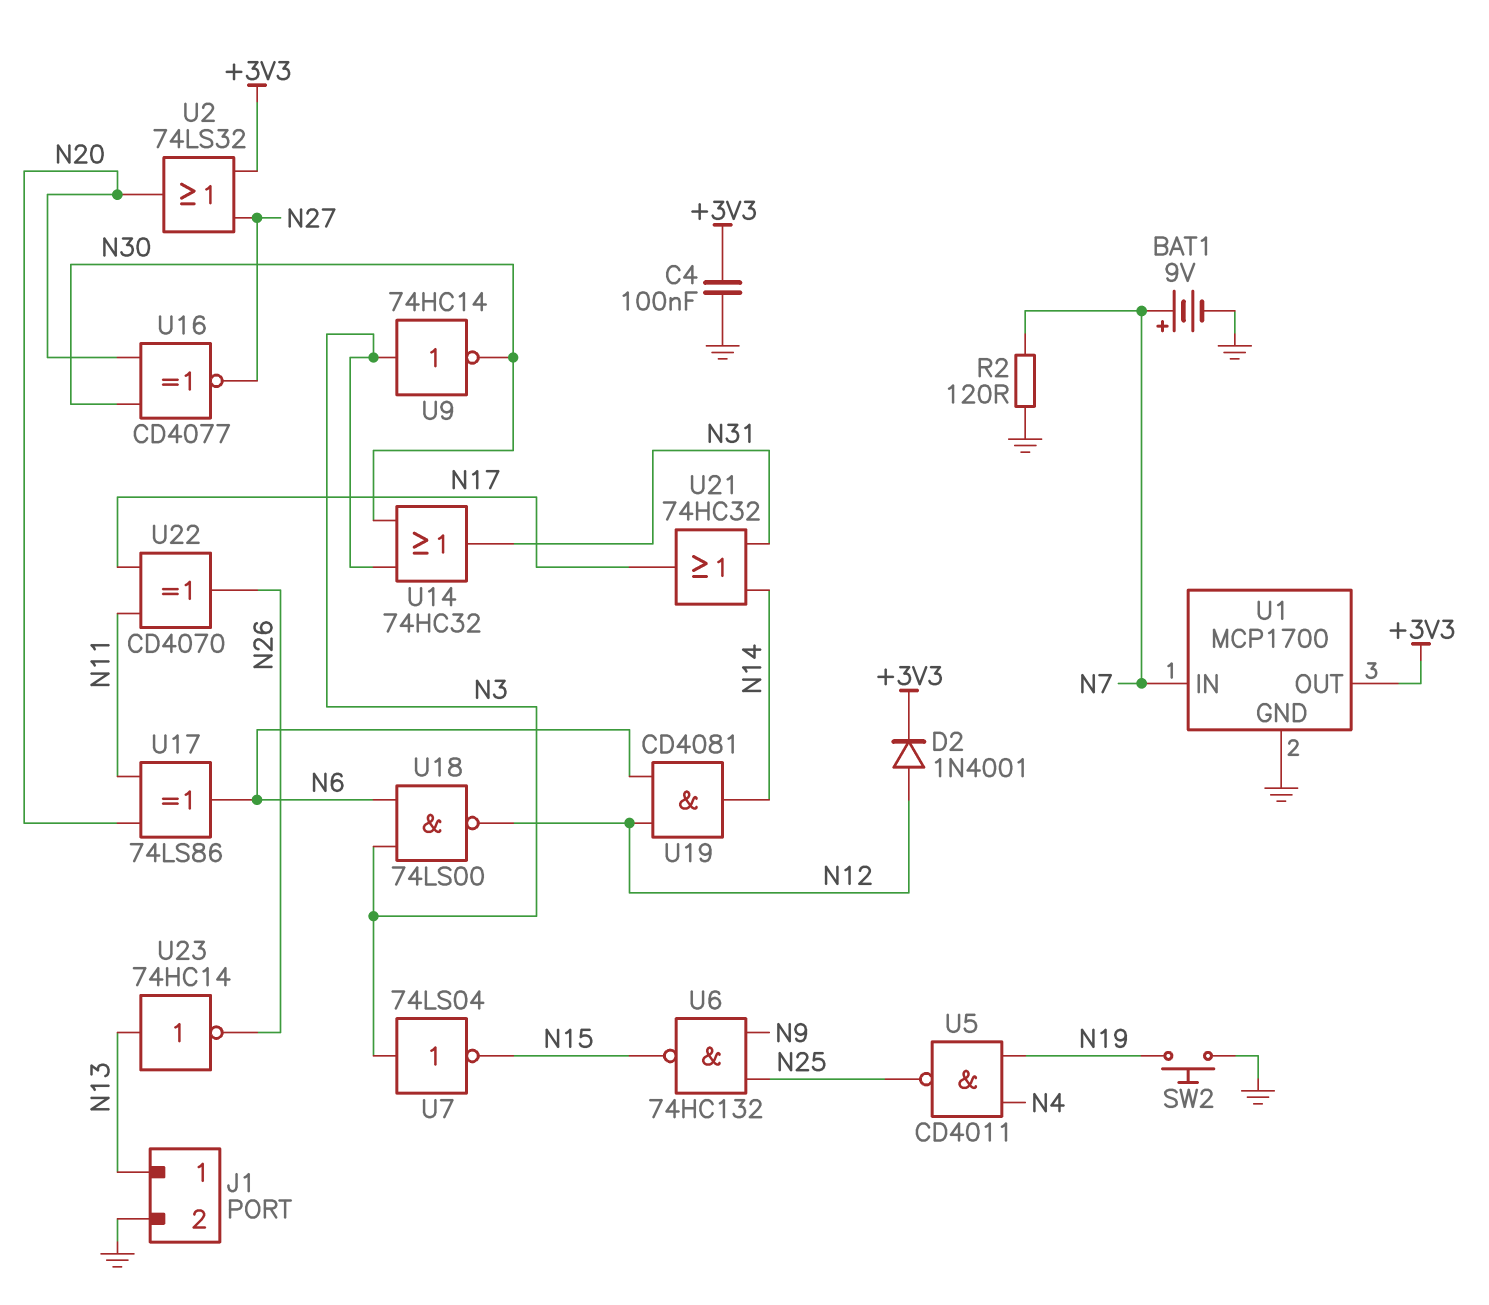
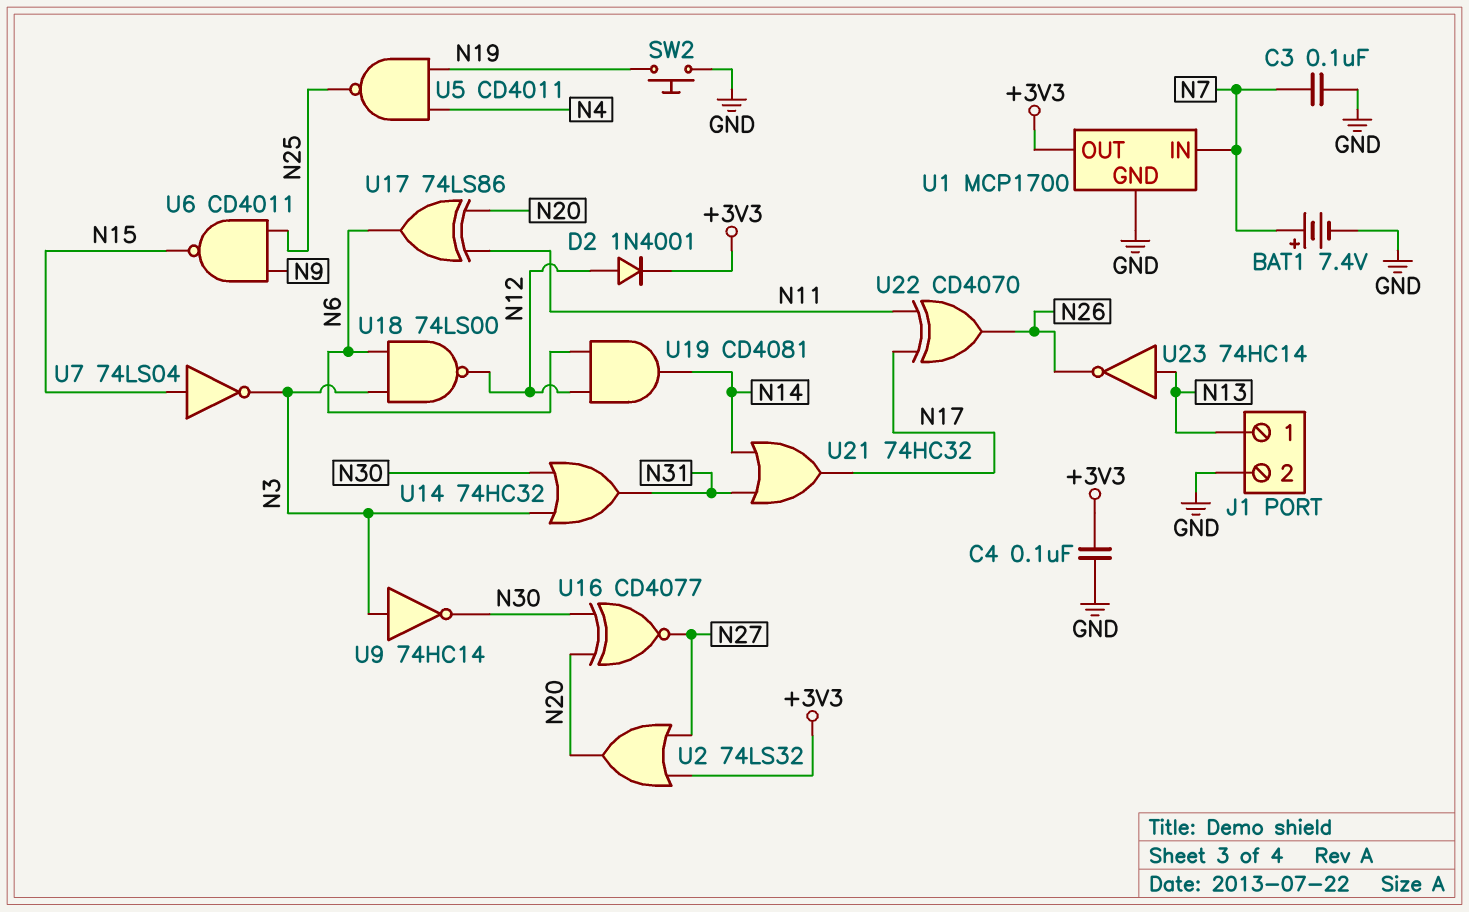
BAT1: 9V (plus N7, minus GND) -> 7.4V (plus N7, minus GND)
C3: none -> 100nF (GND, N7)
R2: 120 (GND, N7) -> none
U6: NAND 74HC132 (in N9, in N25, out N15) -> NAND CD4011 (in N9, in N25, out N15)
U7: NOT 74LS04 (in N3, out N15) -> NOT 74LS04 (in N15, out N3)

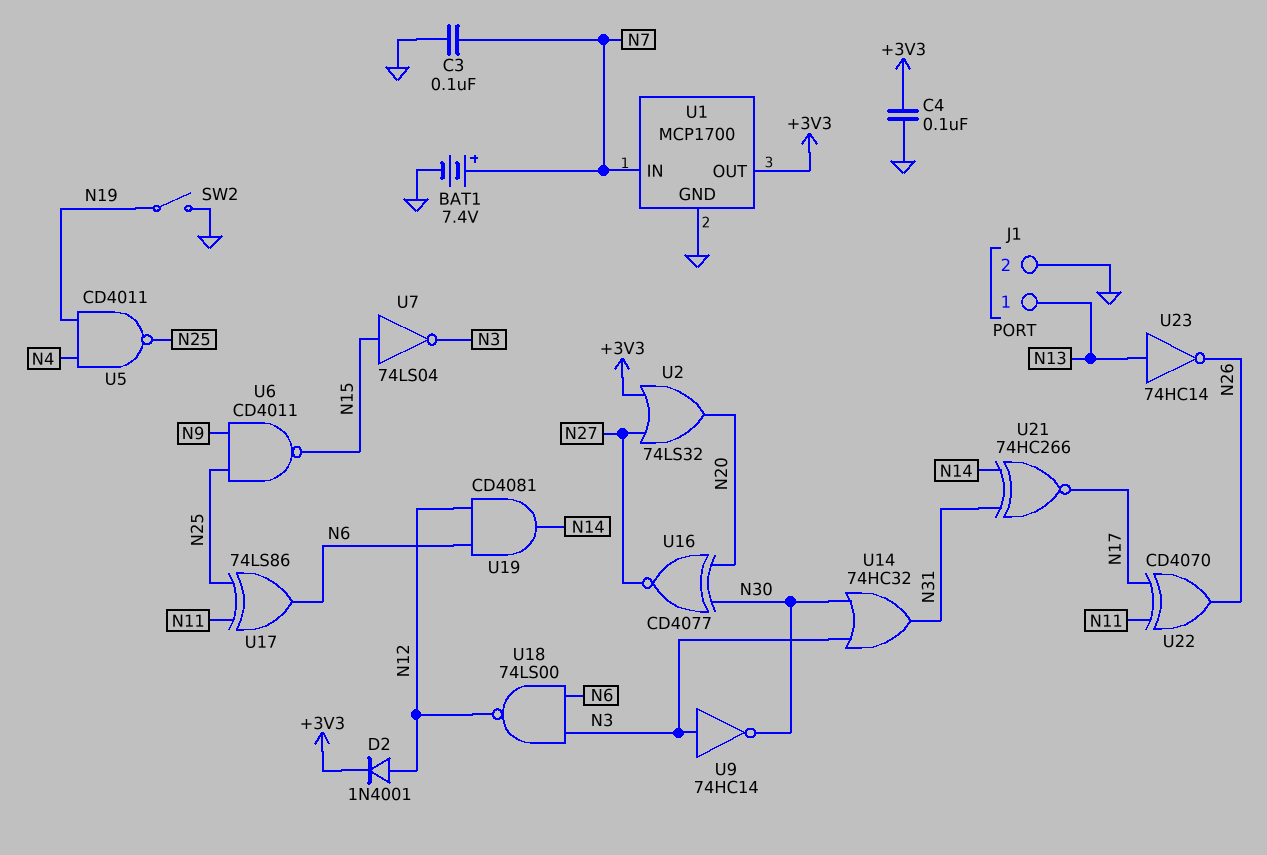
SW2: button (GND, N19) -> switch (GND, N19)
U17: XOR 74LS86 (in N11, in N20, out N6) -> XOR 74LS86 (in N11, in N25, out N6)
U21: OR 74HC32 (in N14, in N31, out N17) -> XNOR 74HC266 (in N14, in N31, out N17)

